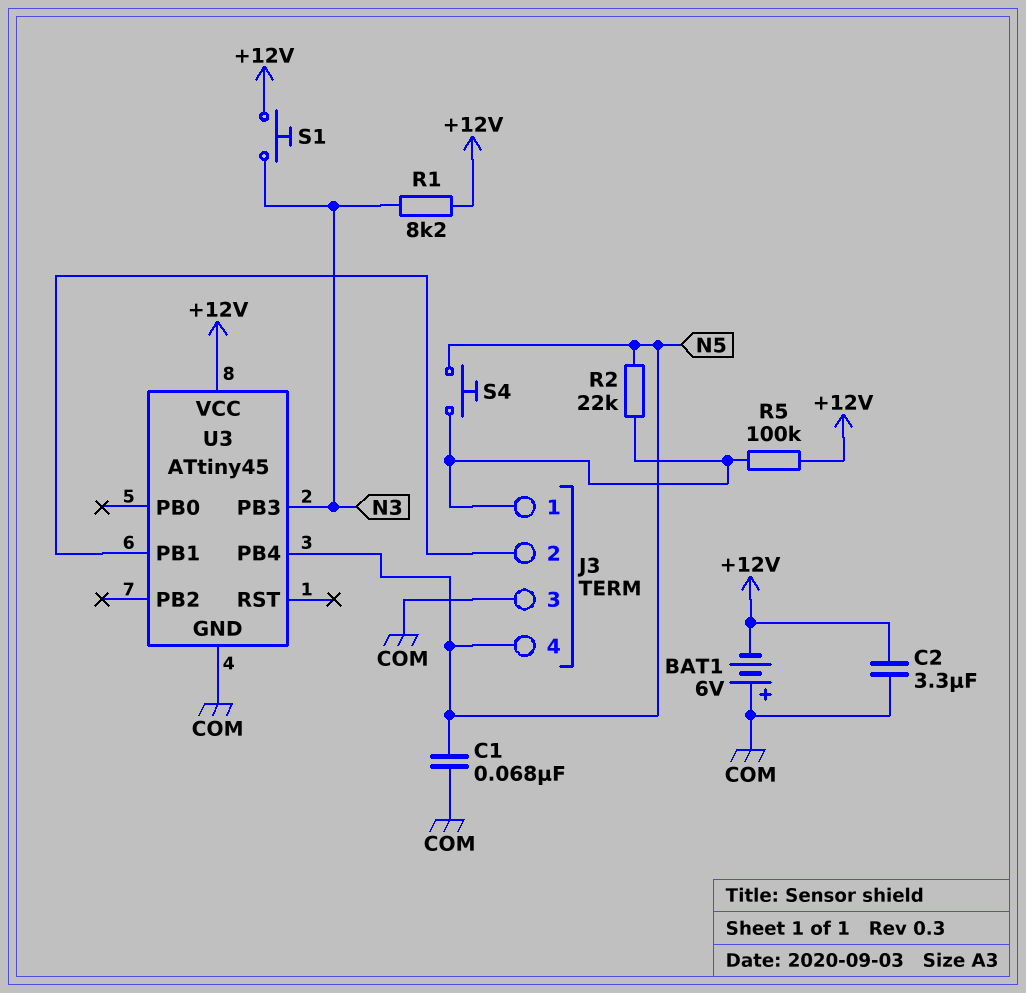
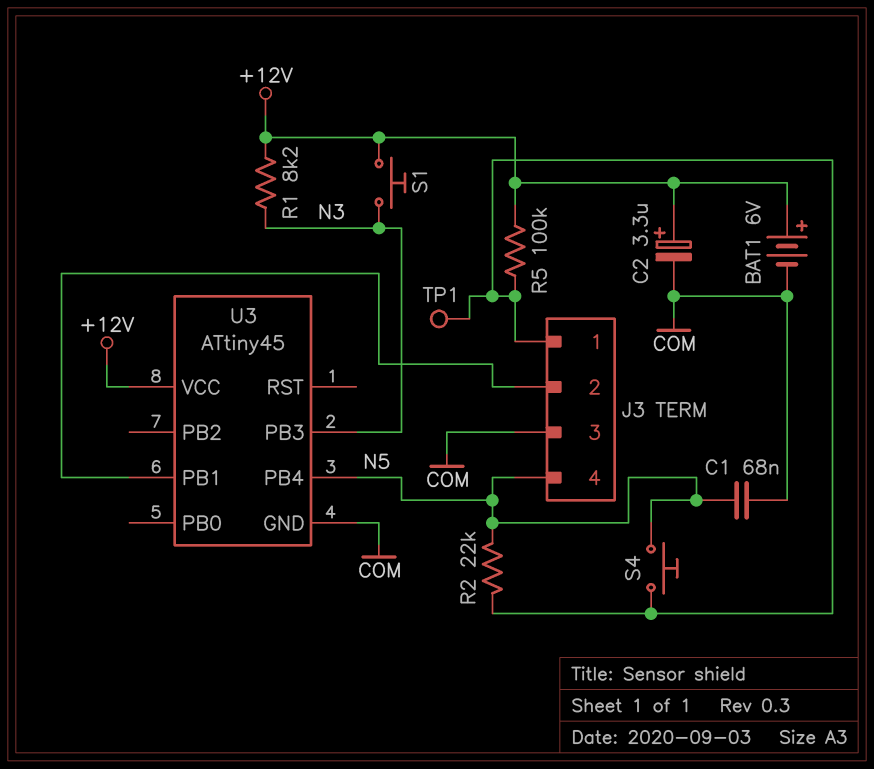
BAT1: 6V (plus COM, minus +12V) -> 6V (plus +12V, minus COM)
C2: 3.3uF (+12V, COM) -> 3.3uF (plus +12V, minus COM)
TP1: none -> test point (J3/1)

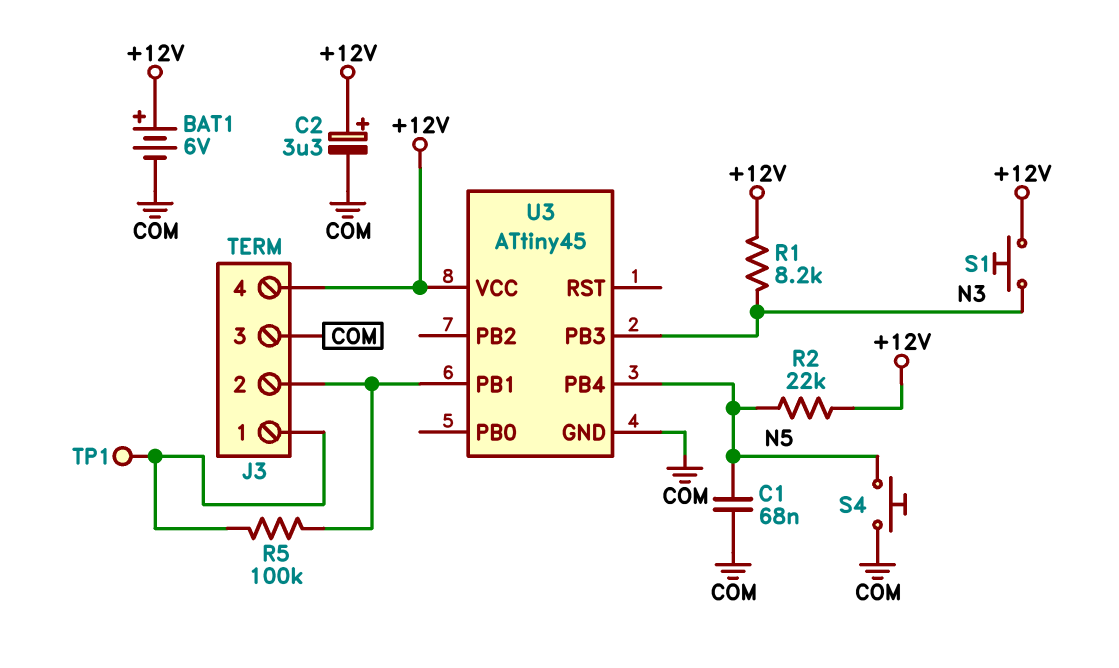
J3 pin 4: N5 -> +12V
R2: 22k (J3/1, N5) -> 22k (+12V, N5)
R5: 100k (+12V, J3/1) -> 100k (J3/1, J3/2)
S4: button (J3/1, N5) -> button (COM, N5)

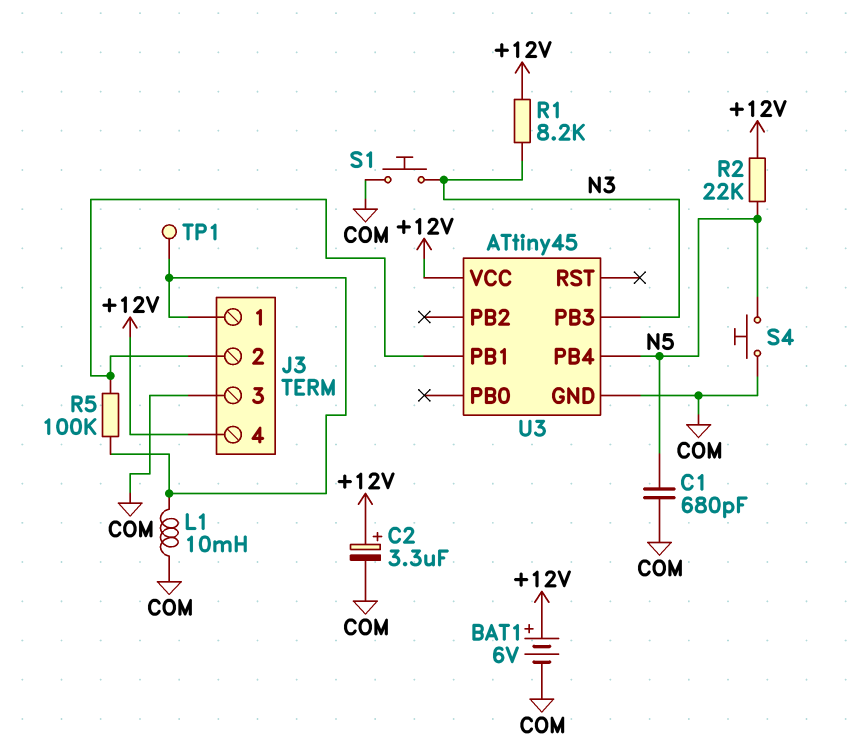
C1: 68nF (COM, N5) -> 680pF (COM, N5)
L1: none -> 10mH (COM, J3/1)
S1: button (+12V, N3) -> button (COM, N3)

